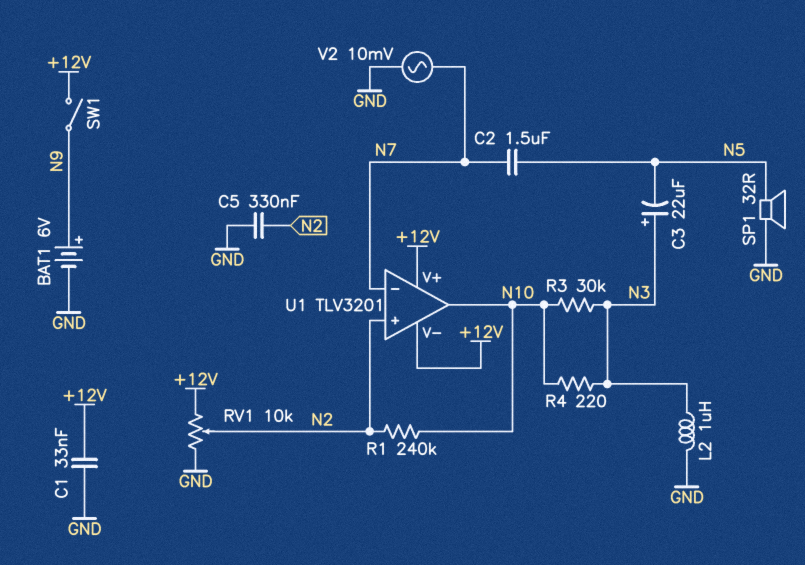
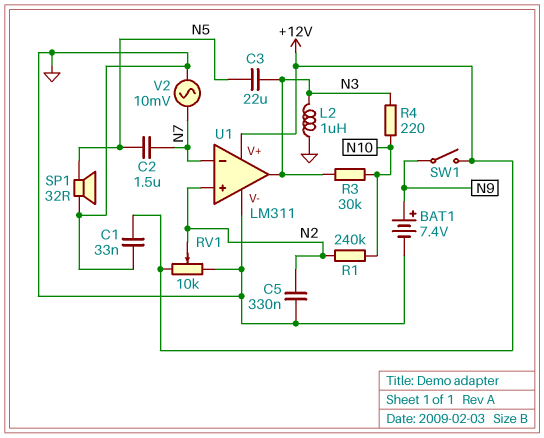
BAT1: 6V (plus N9, minus GND) -> 7.4V (plus N9, minus GND)
C3: 22uF (plus N3, minus N5) -> 22uF (N3, N5)
U1: TLV3201 -> LM311
U1 pin V-: +12V -> GND
U1 pin out: N10 -> N3

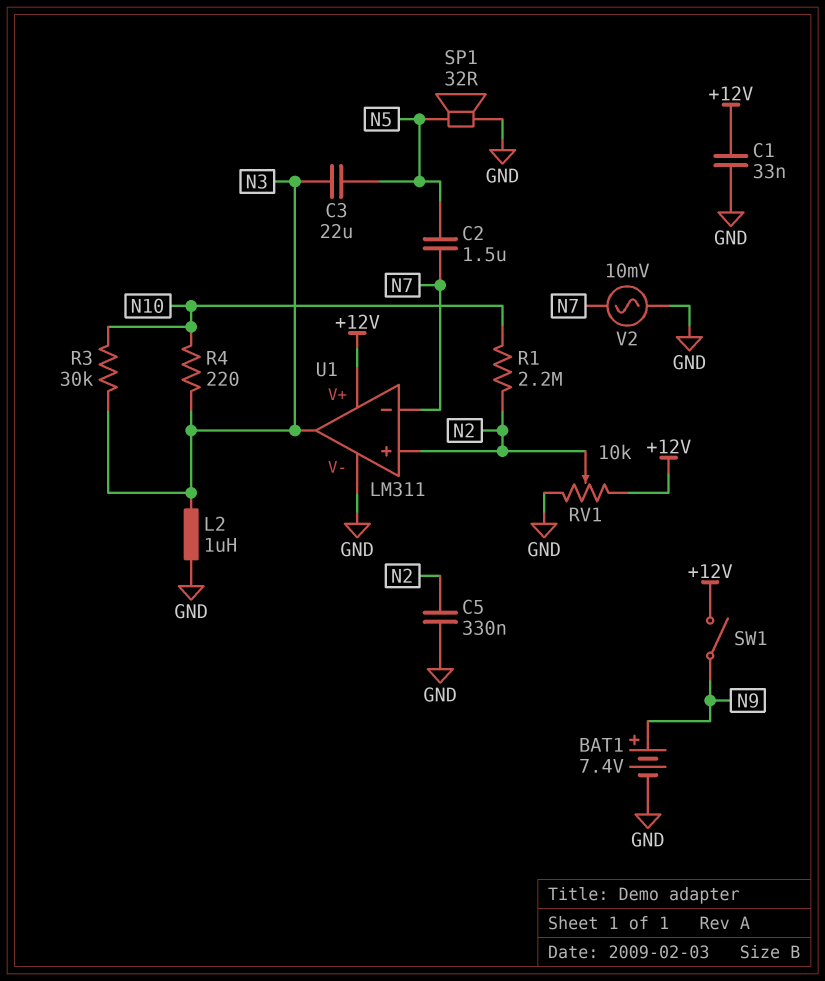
R1: 240k (N2, N10) -> 2.2M (N2, N10)

